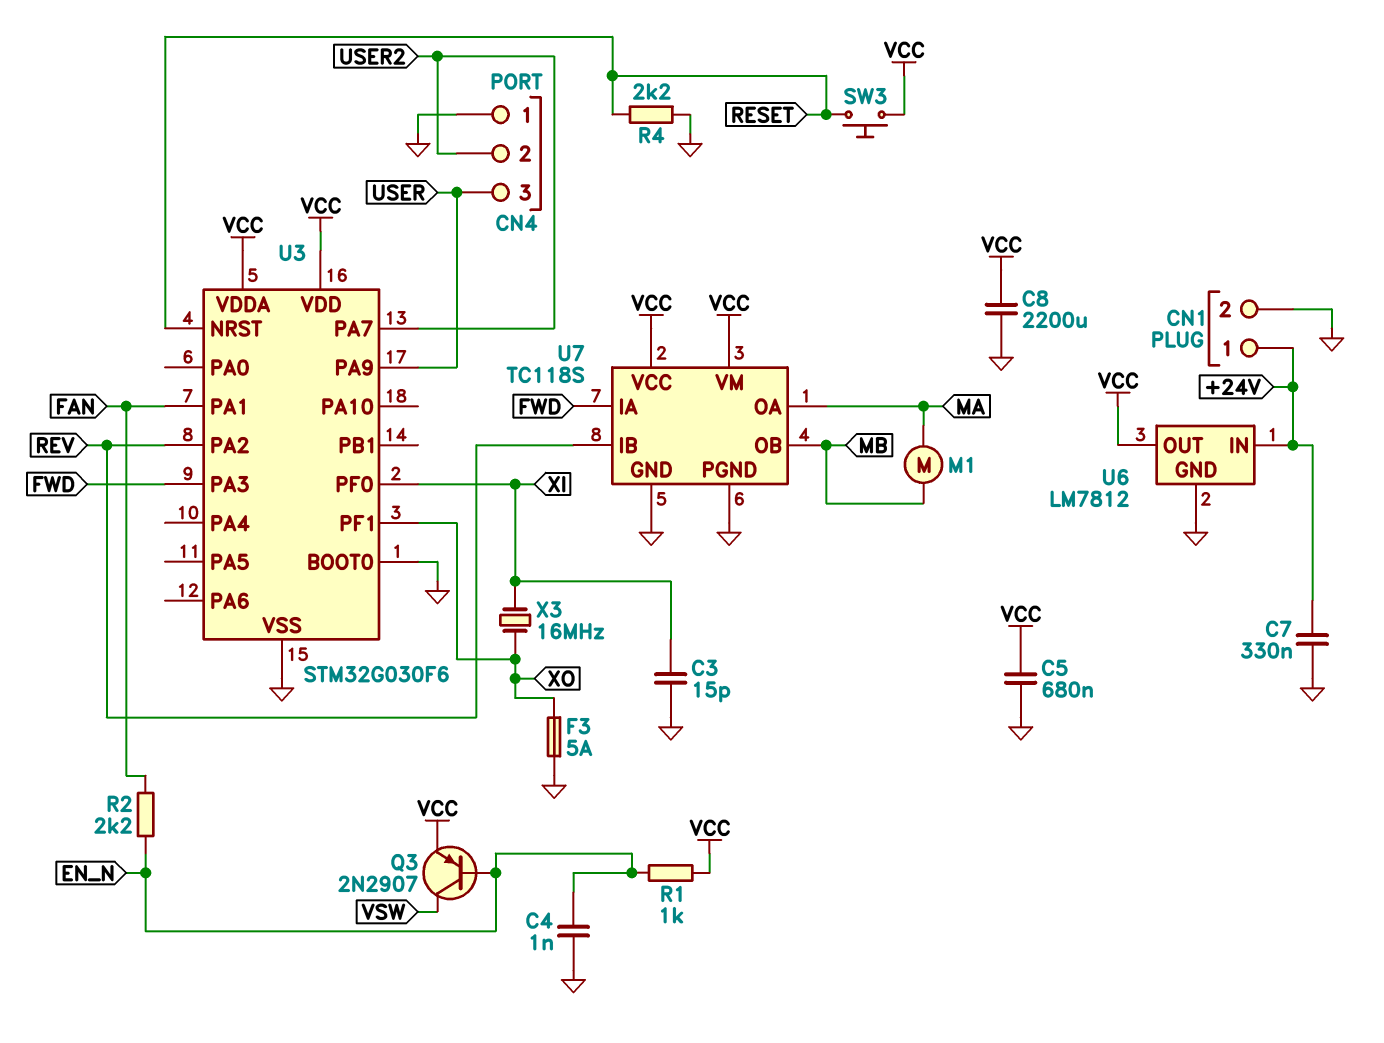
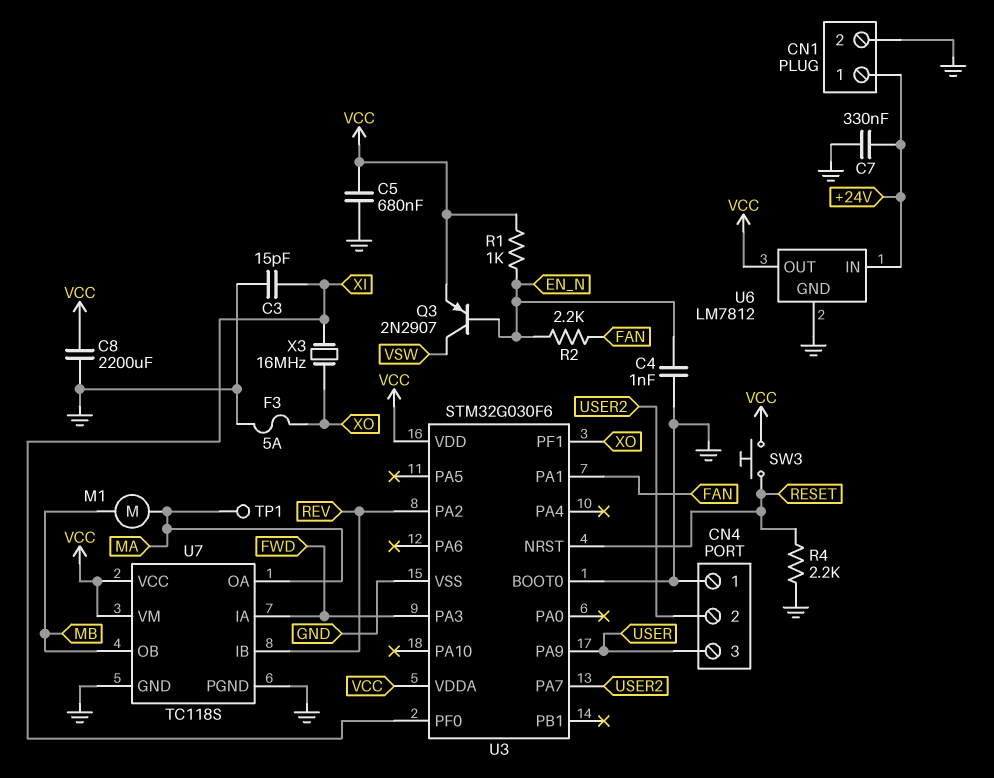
TP1: none -> test point (MA)

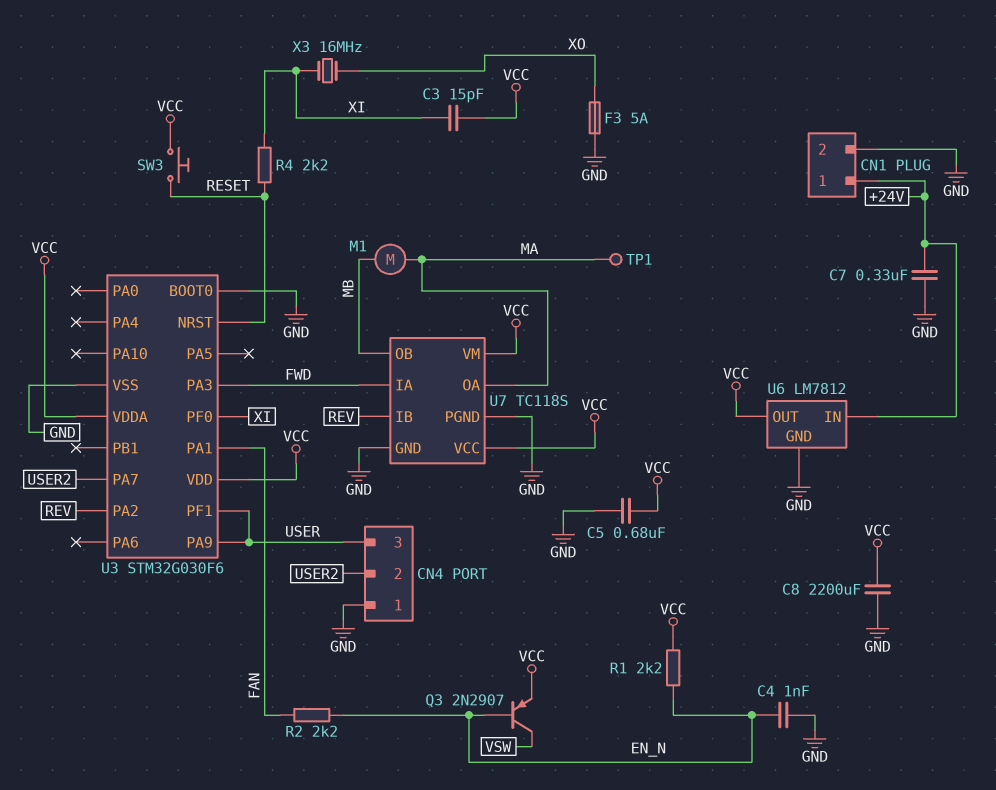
C3: 15pF (GND, XI) -> 15pF (VCC, XI)
R1: 1k (EN_N, VCC) -> 2.2k (EN_N, VCC)
R4: 2.2k (GND, RESET) -> 2.2k (RESET, XI)
U3 pin PF1: XO -> USER

